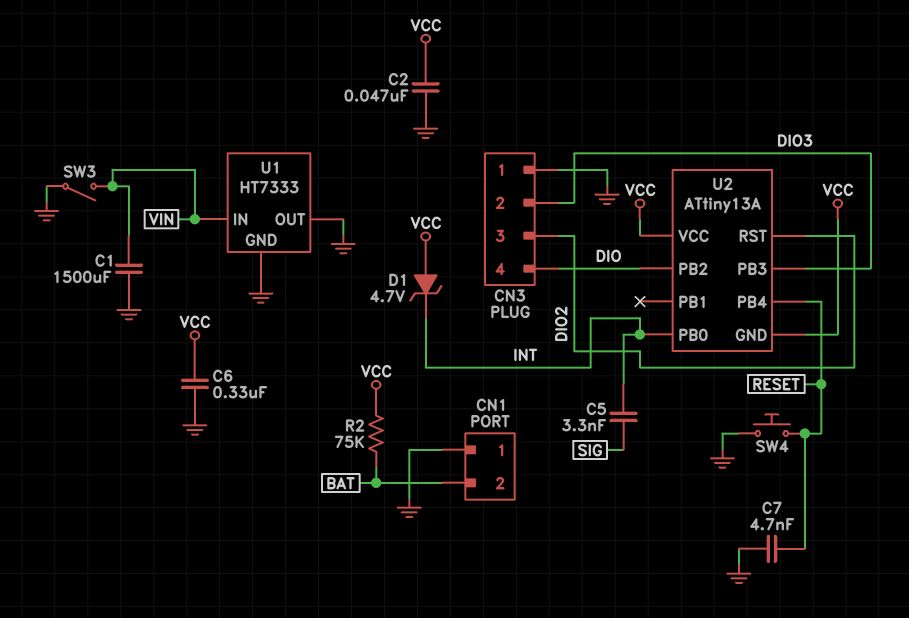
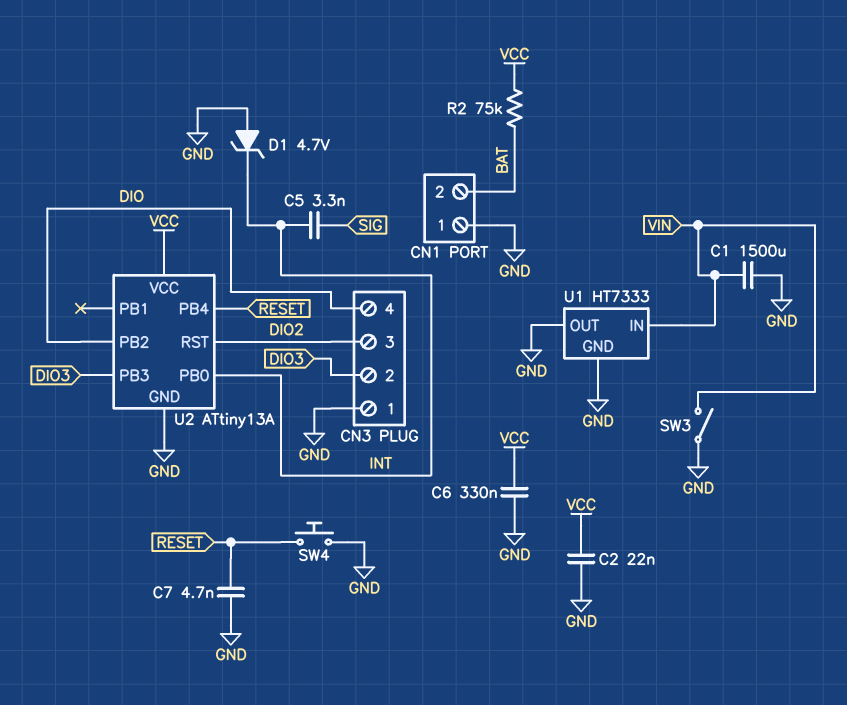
C2: 47nF (GND, VCC) -> 22nF (GND, VCC)
D1: zener 4.7V (A VCC, K INT) -> zener 4.7V (A GND, K INT)
U2 pin GND: VCC -> GND

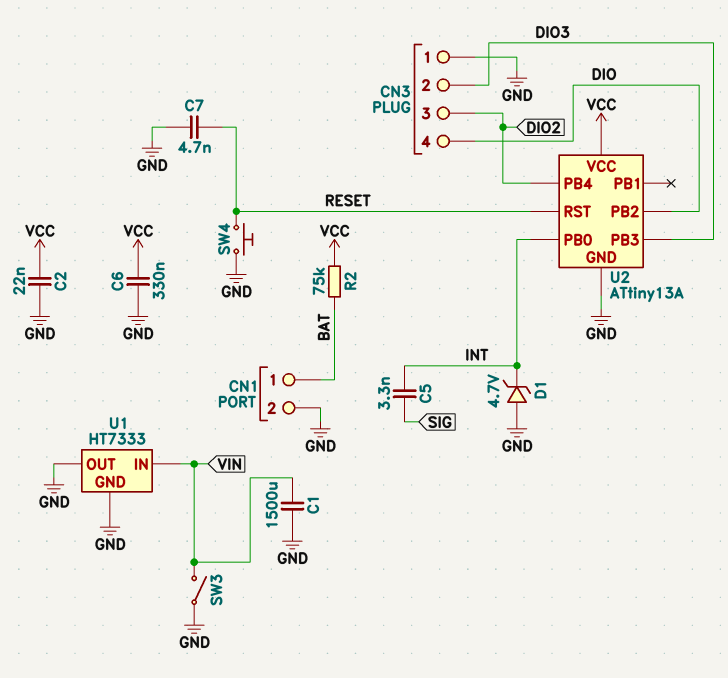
CN1 pin 1: GND -> BAT
CN1 pin 2: BAT -> GND
U2 pin PB4: RESET -> DIO2
U2 pin RST: DIO2 -> RESET

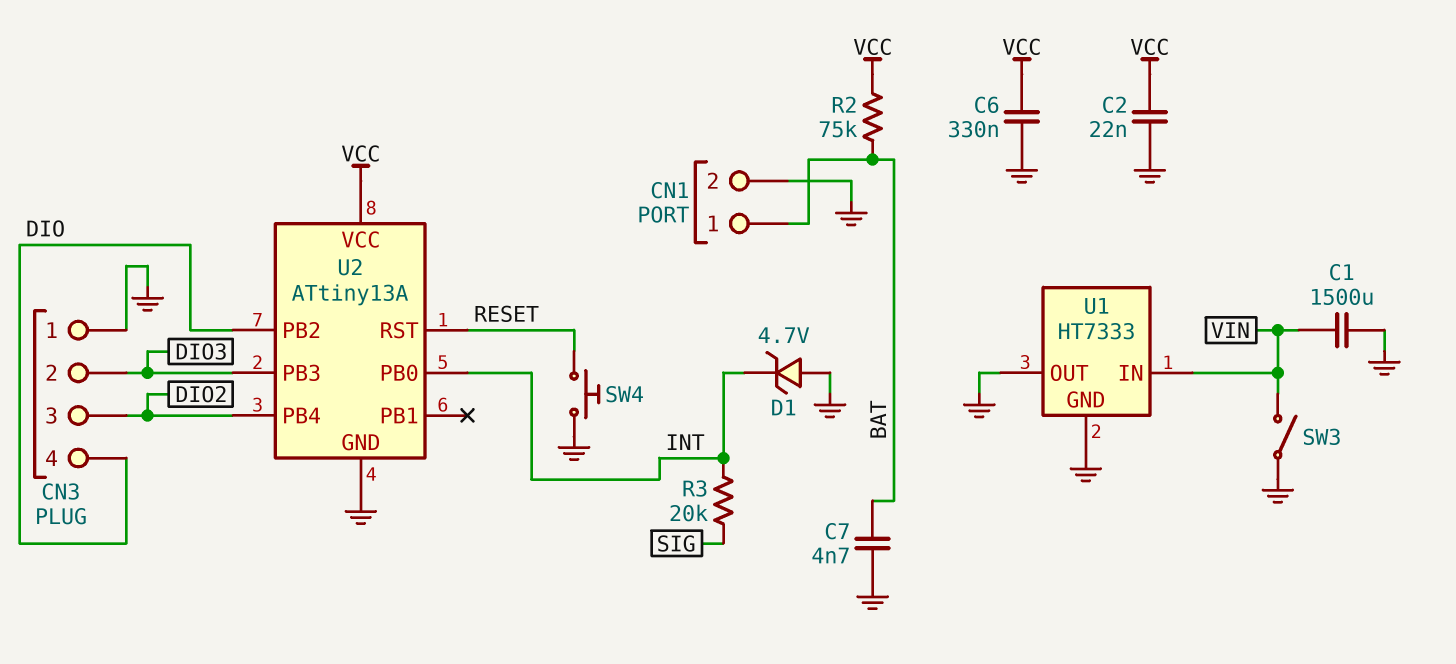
C5: 3.3nF (INT, SIG) -> none
C7: 4.7nF (GND, RESET) -> 4.7nF (BAT, GND)
R3: none -> 20k (INT, SIG)

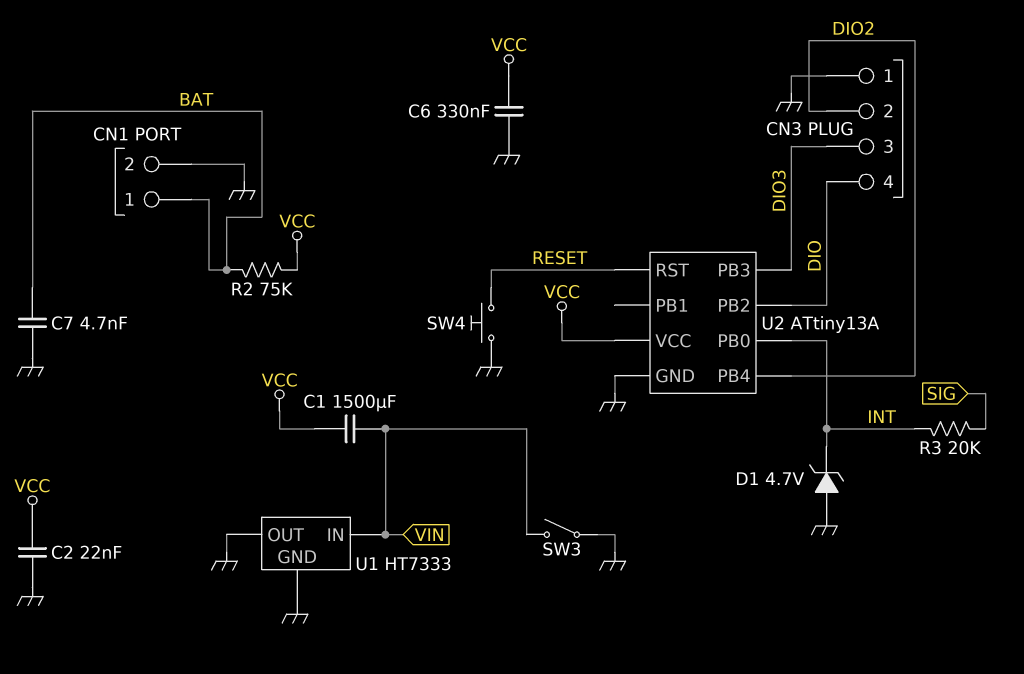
C1: 1500uF (GND, VIN) -> 1500uF (VCC, VIN)
CN3 pin 2: DIO3 -> DIO2
CN3 pin 3: DIO2 -> DIO3

